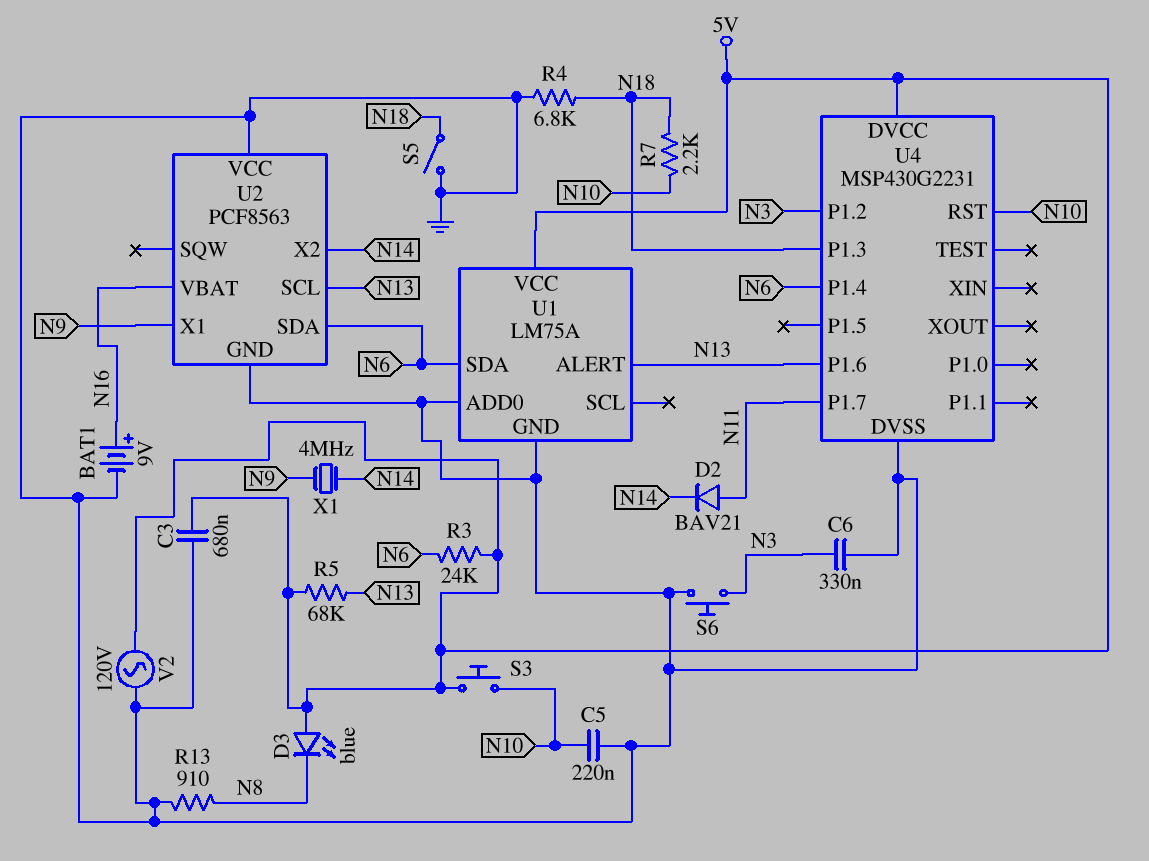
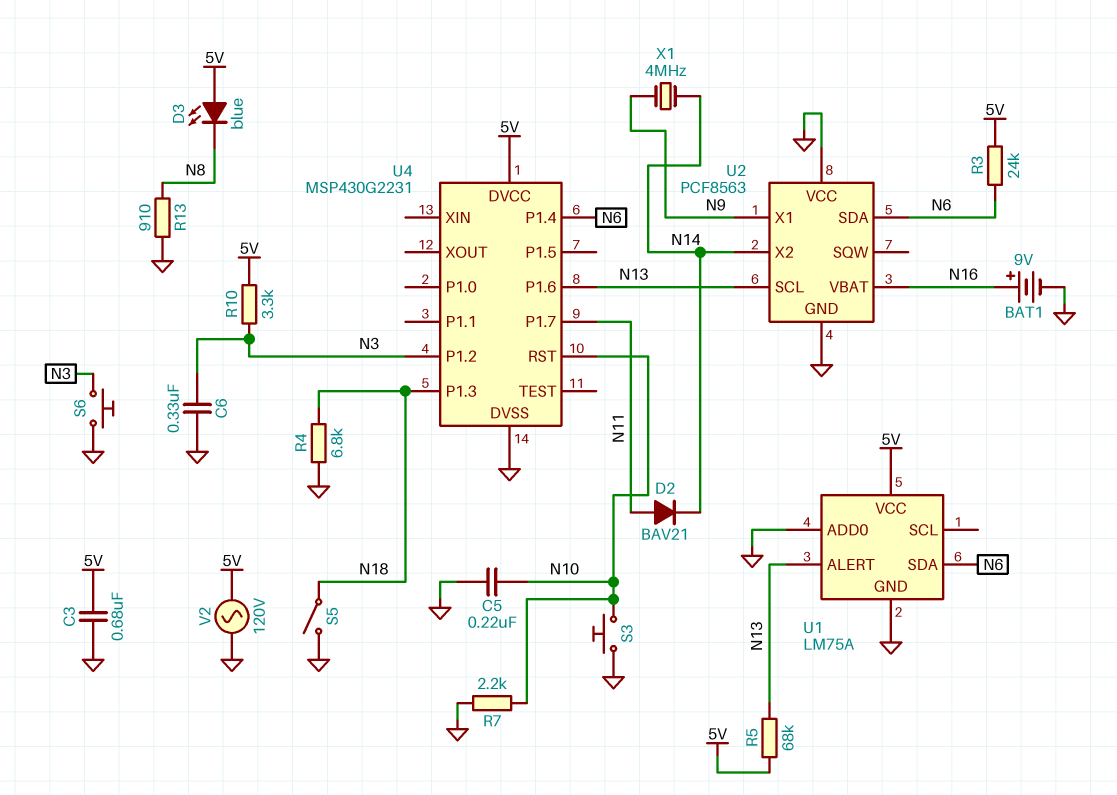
R7: 2.2k (N10, N18) -> 2.2k (GND, N10)
R10: none -> 3.3k (5V, N3)
S3: button (5V, N10) -> button (GND, N10)

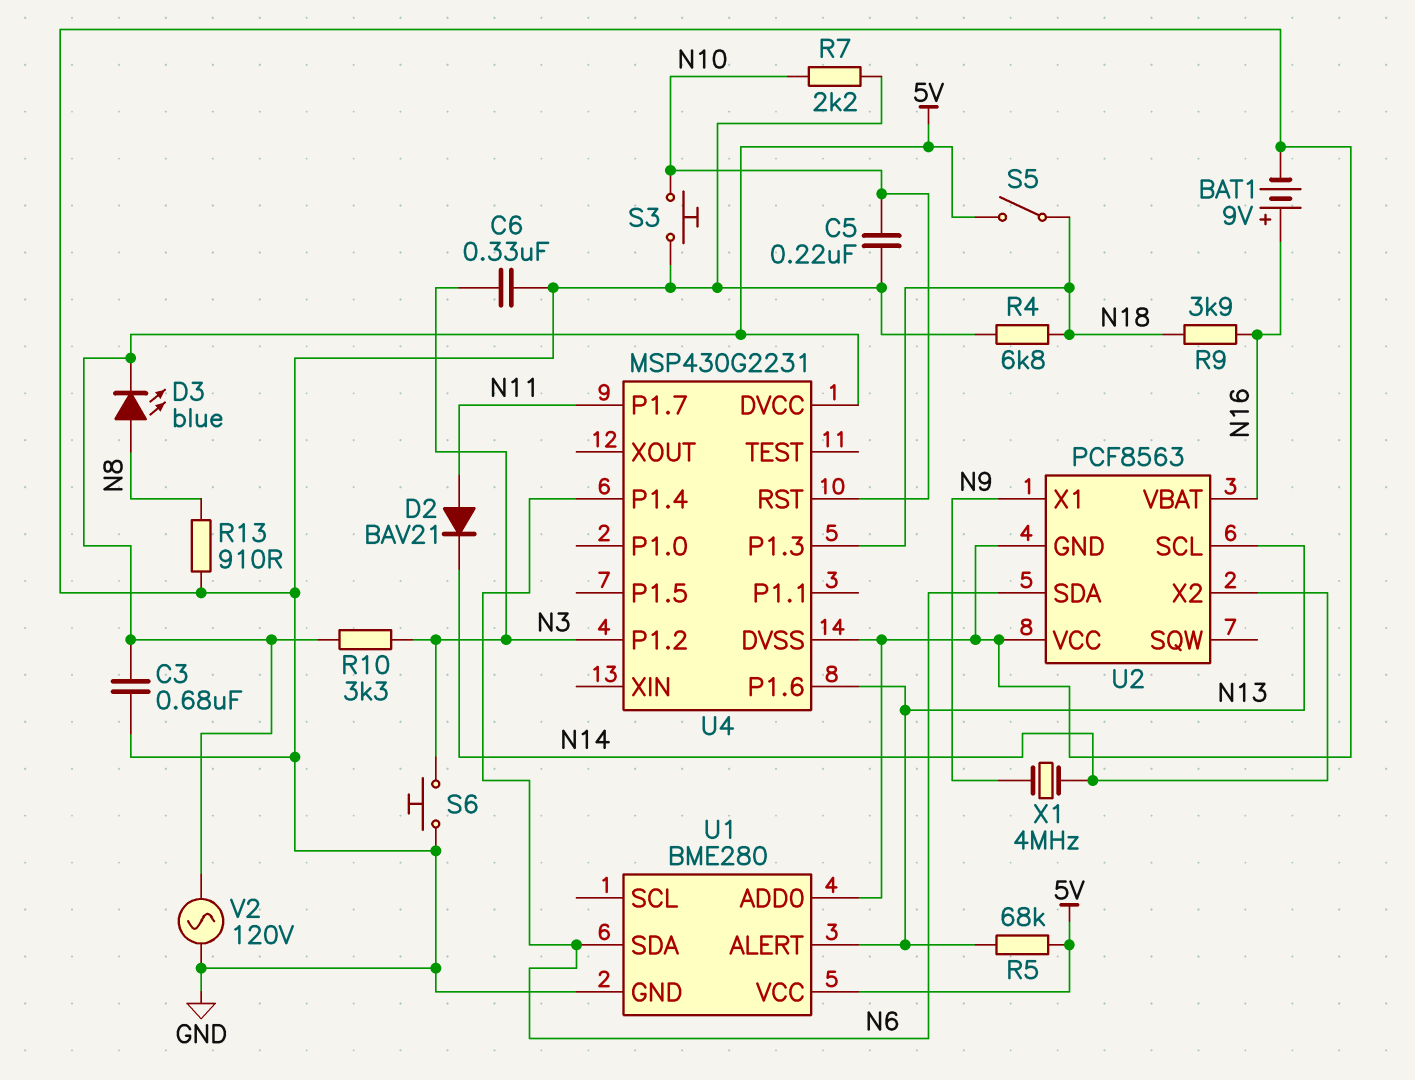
D3: LED blue (A 5V, K N8) -> LED blue (A N8, K 5V)
R3: 24k (5V, N6) -> none
R9: none -> 3.9k (N16, N18)
S5: switch (GND, N18) -> switch (5V, N18)
U1: LM75A -> BME280

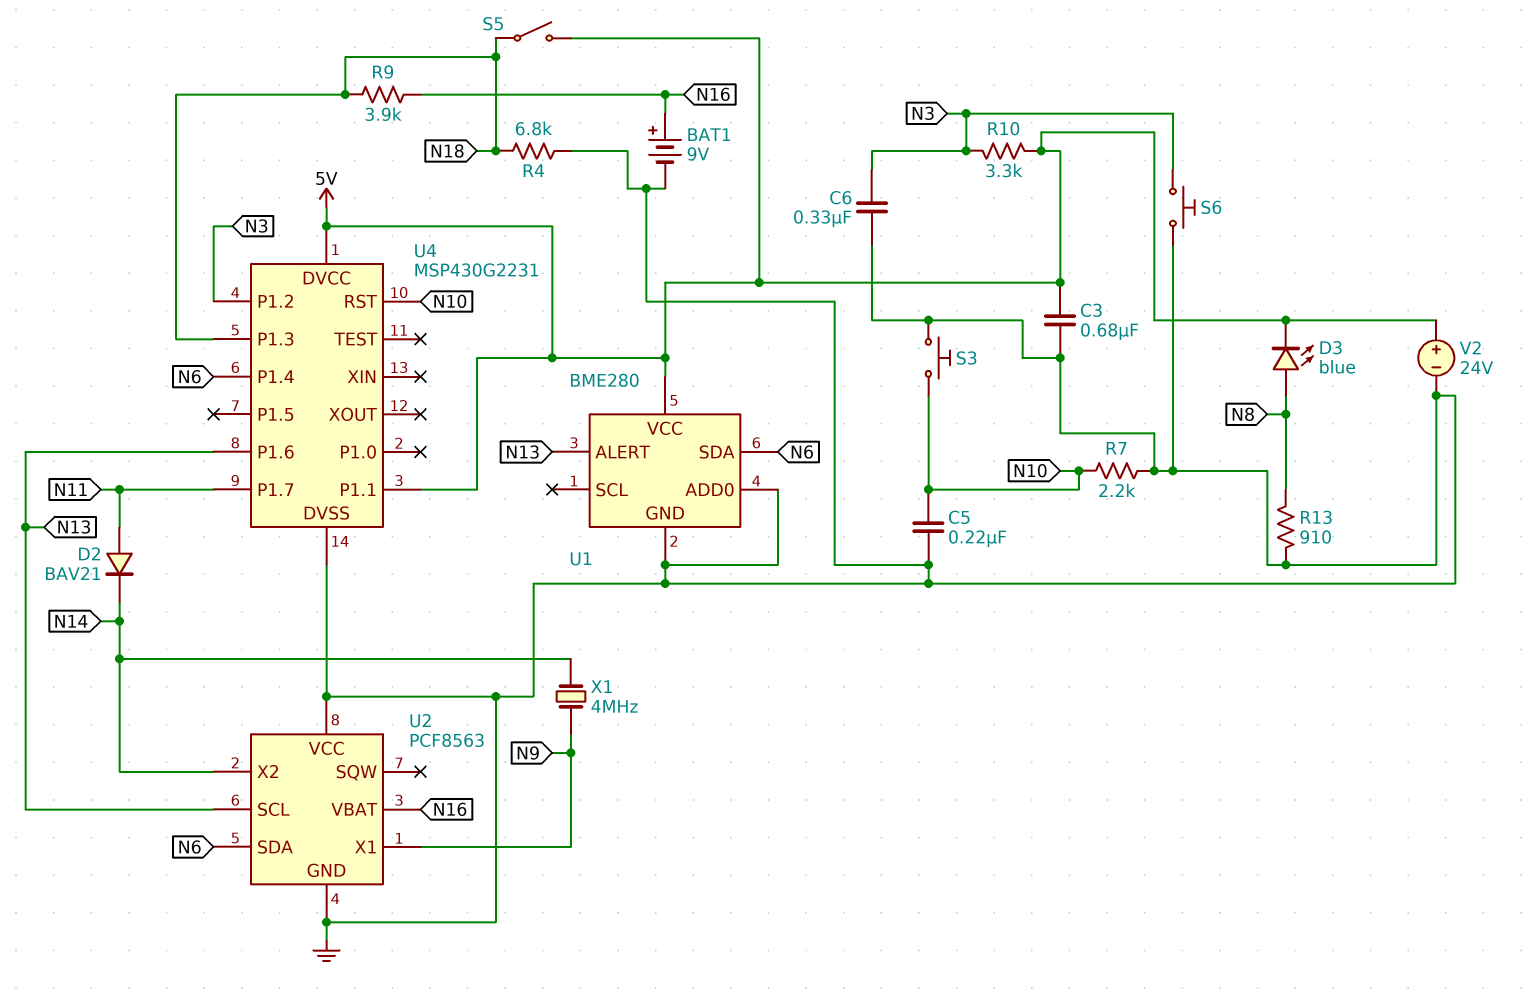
R5: 68k (5V, N13) -> none
U4 pin P1.1: none -> 5V
V2: AC 120V (5V, GND) -> 24V (plus 5V, minus GND)

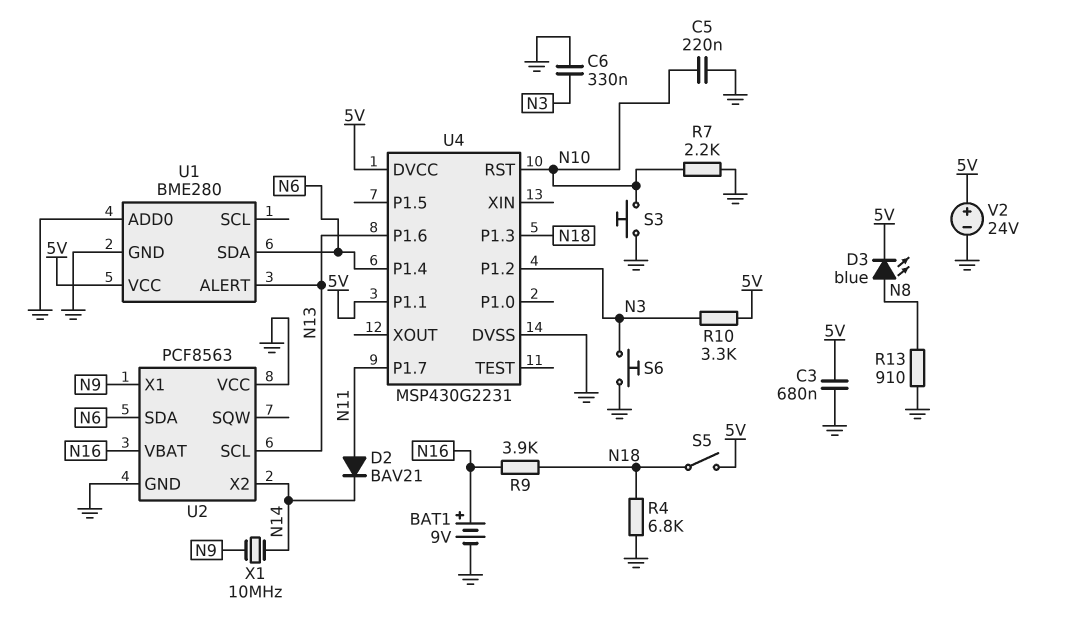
X1: 4MHz (N9, N14) -> 10MHz (N9, N14)

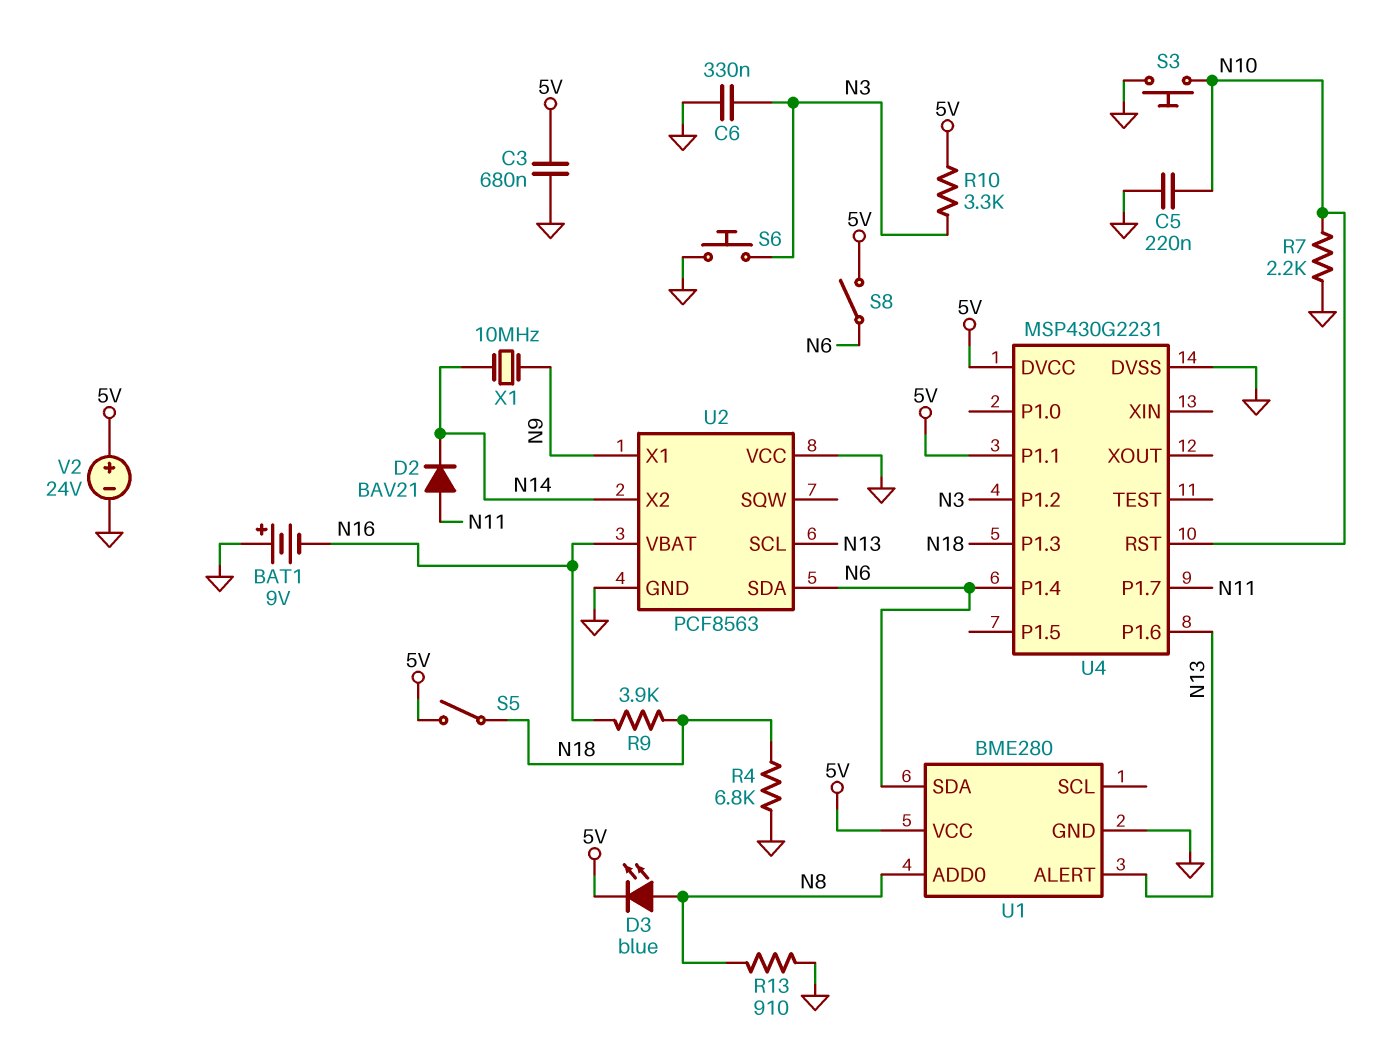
BAT1: 9V (plus N16, minus GND) -> 9V (plus GND, minus N16)
S8: none -> switch (5V, N6)
U1 pin ADD0: GND -> N8

